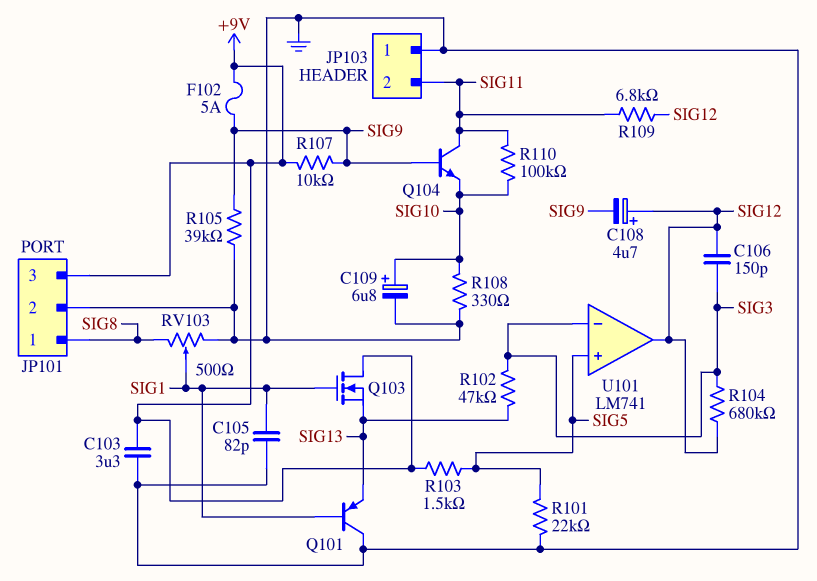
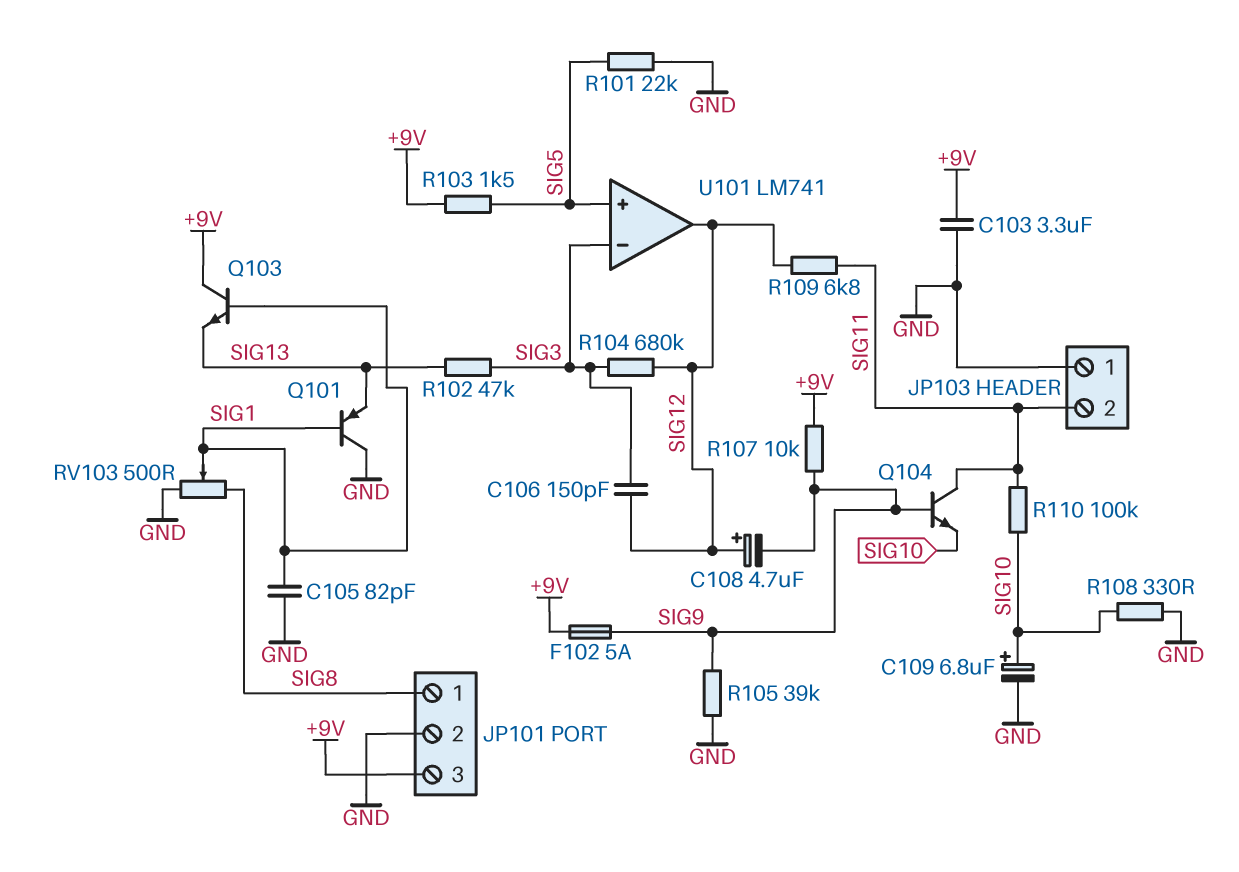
Q103: NMOS (G SIG1, D +9V, S SIG13) -> NPN (B SIG1, C +9V, E SIG13)

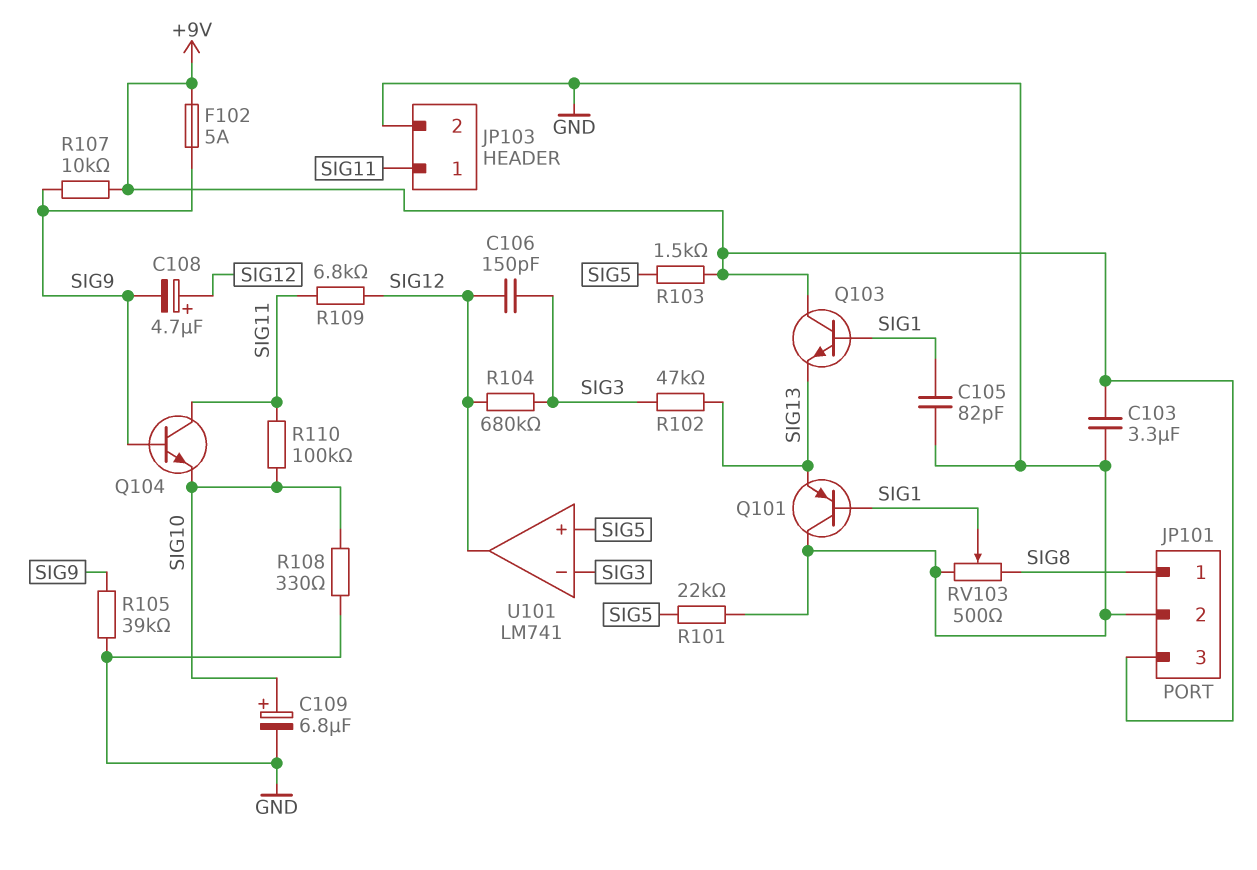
JP103 pin 1: GND -> SIG11
JP103 pin 2: SIG11 -> GND

